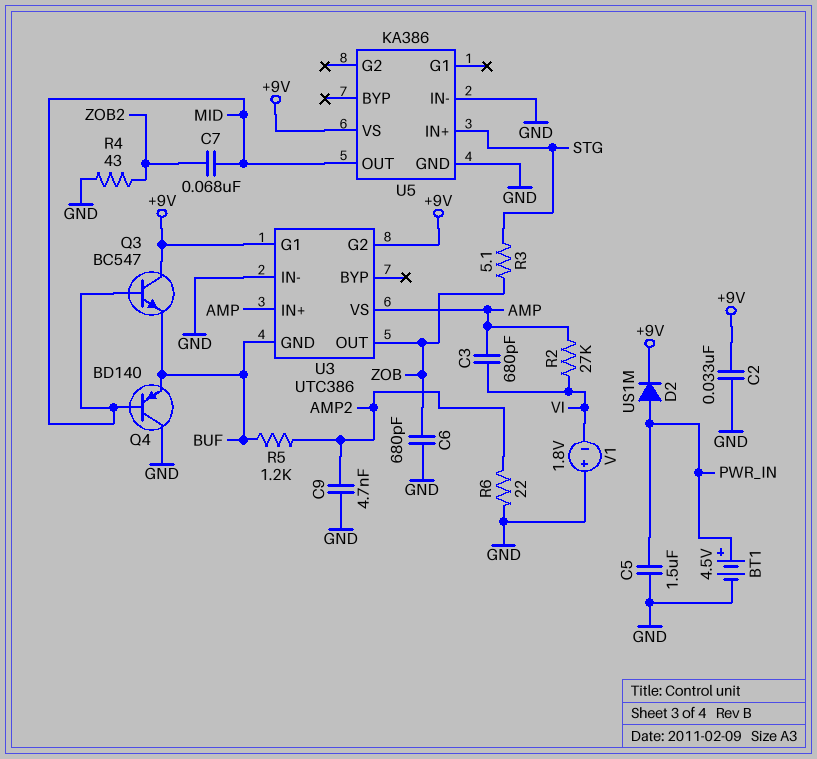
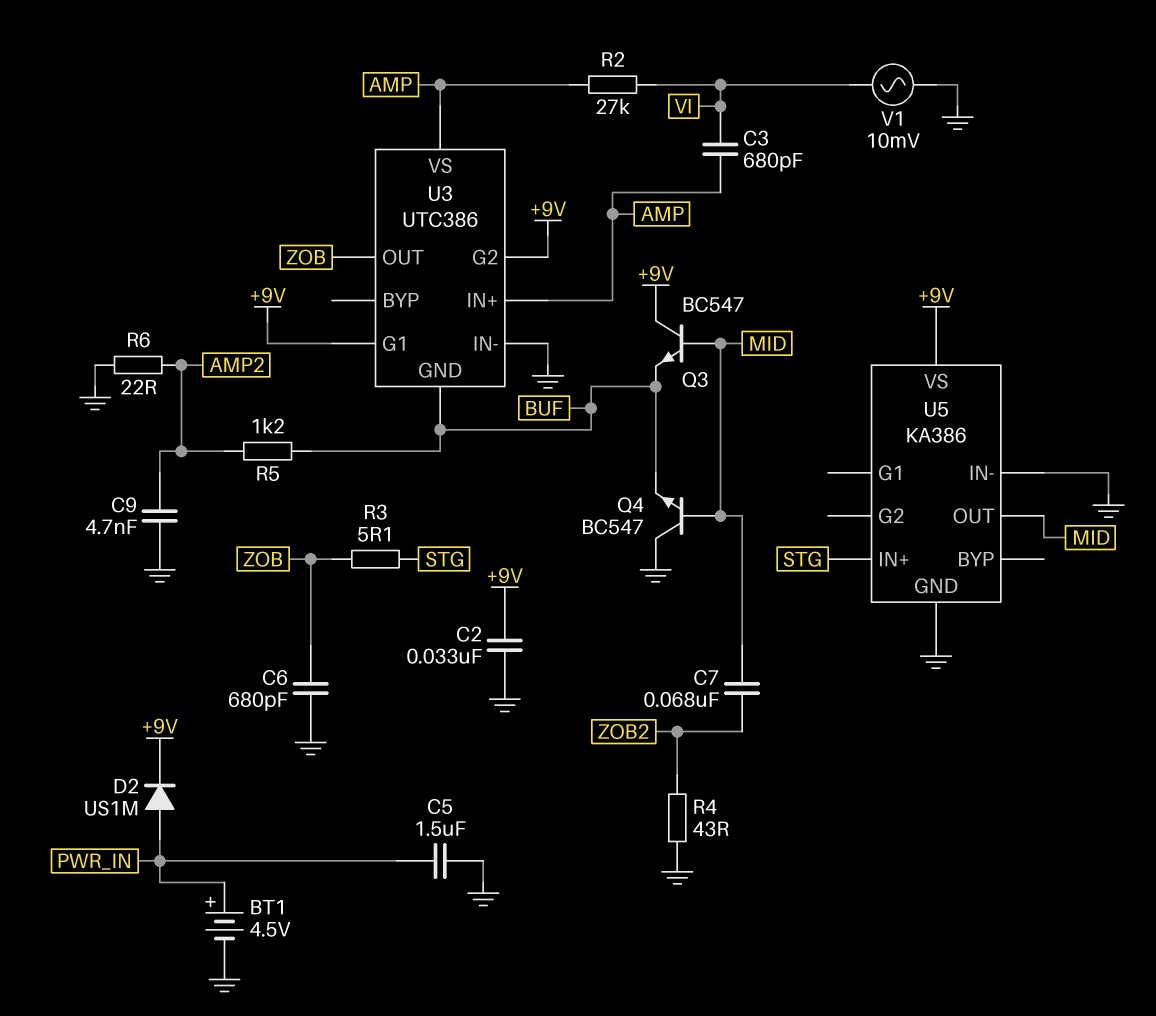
Q4: PNP BD140 (B MID, C GND, E BUF) -> NPN BC547 (B MID, C GND, E BUF)
V1: 1.8V (plus GND, minus VI) -> AC 10mV (GND, VI)

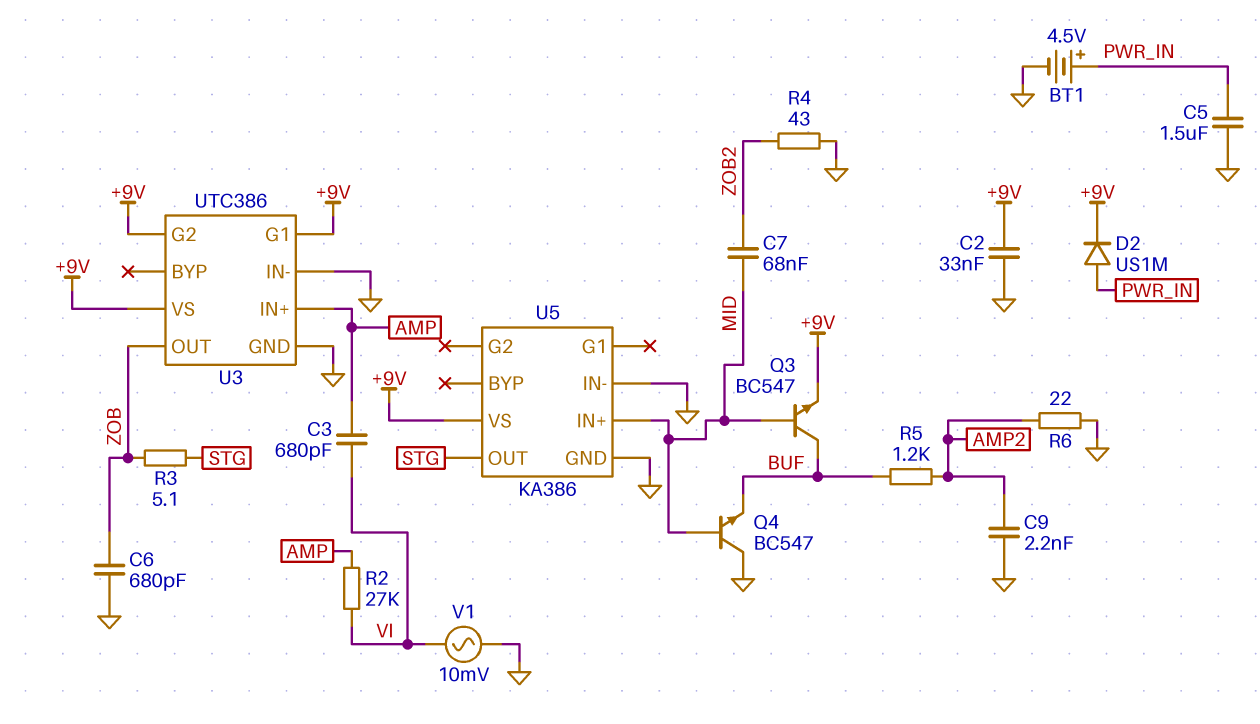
C9: 4.7nF (AMP2, GND) -> 2.2nF (AMP2, GND)
Q3: NPN BC547 (B MID, C +9V, E BUF) -> NPN BC547 (B MID, C BUF, E +9V)
U3 pin GND: BUF -> GND
U3 pin VS: AMP -> +9V
U5 pin IN+: STG -> MID
U5 pin OUT: MID -> STG

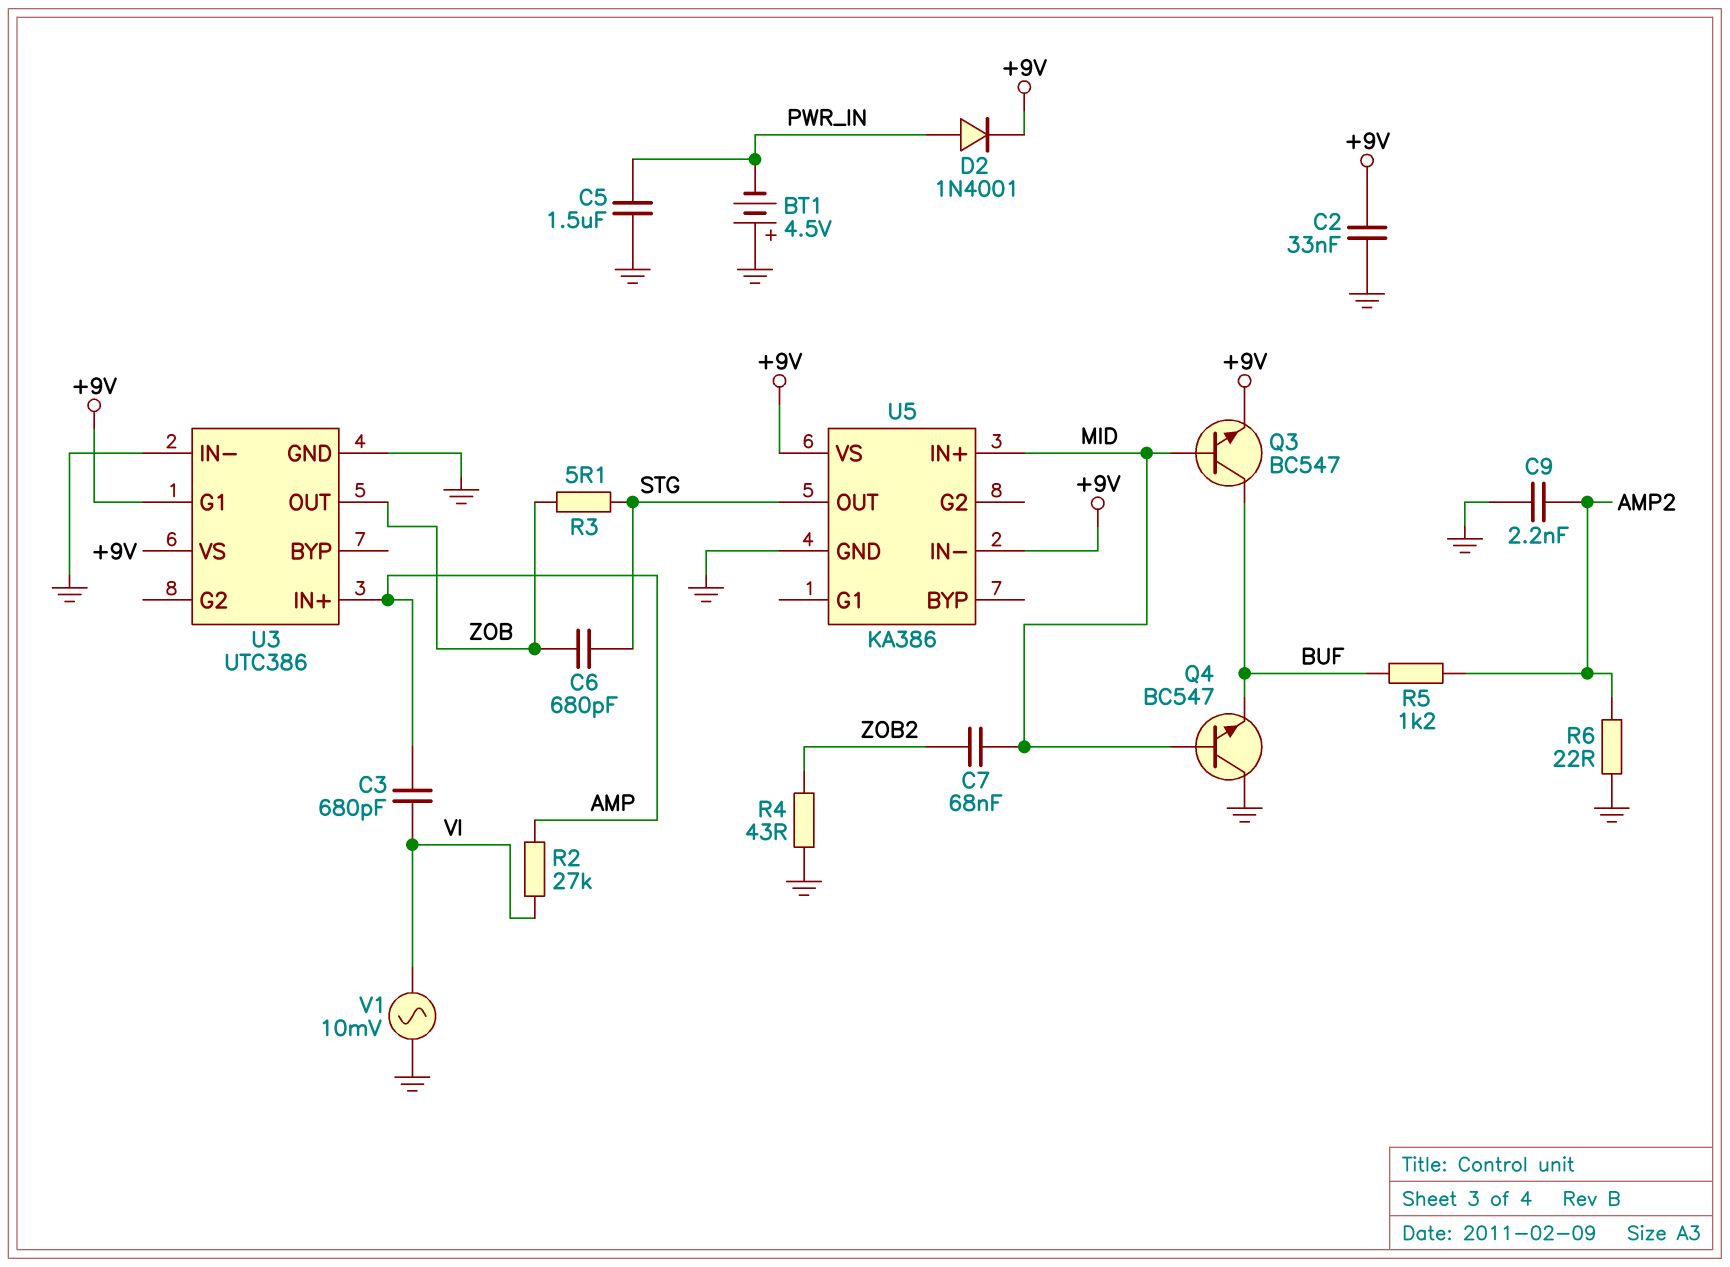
BT1: 4.5V (plus PWR_IN, minus GND) -> 4.5V (plus GND, minus PWR_IN)
C6: 680pF (GND, ZOB) -> 680pF (STG, ZOB)
D2: diode US1M (A PWR_IN, K +9V) -> diode 1N4001 (A PWR_IN, K +9V)
U3 pin G2: +9V -> none
U5 pin IN-: GND -> +9V

